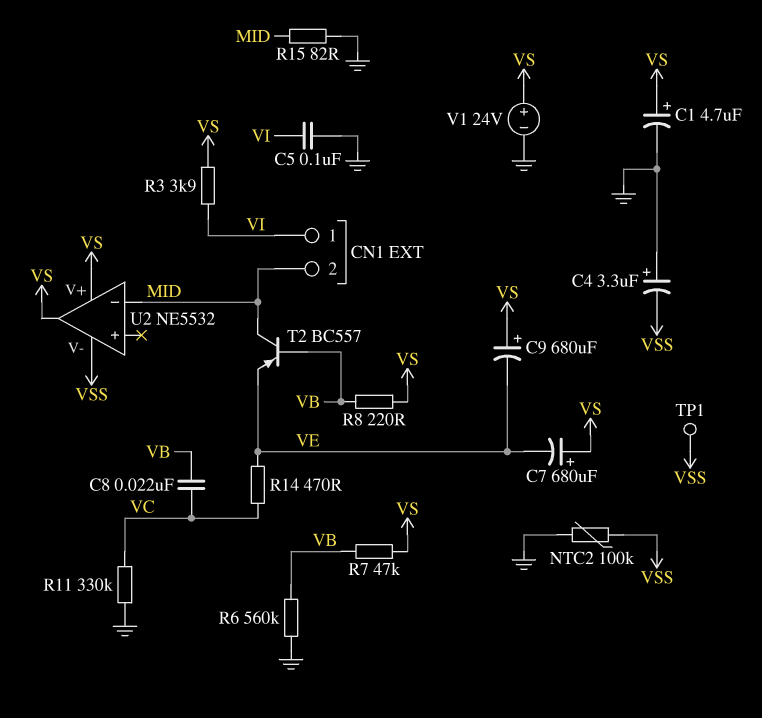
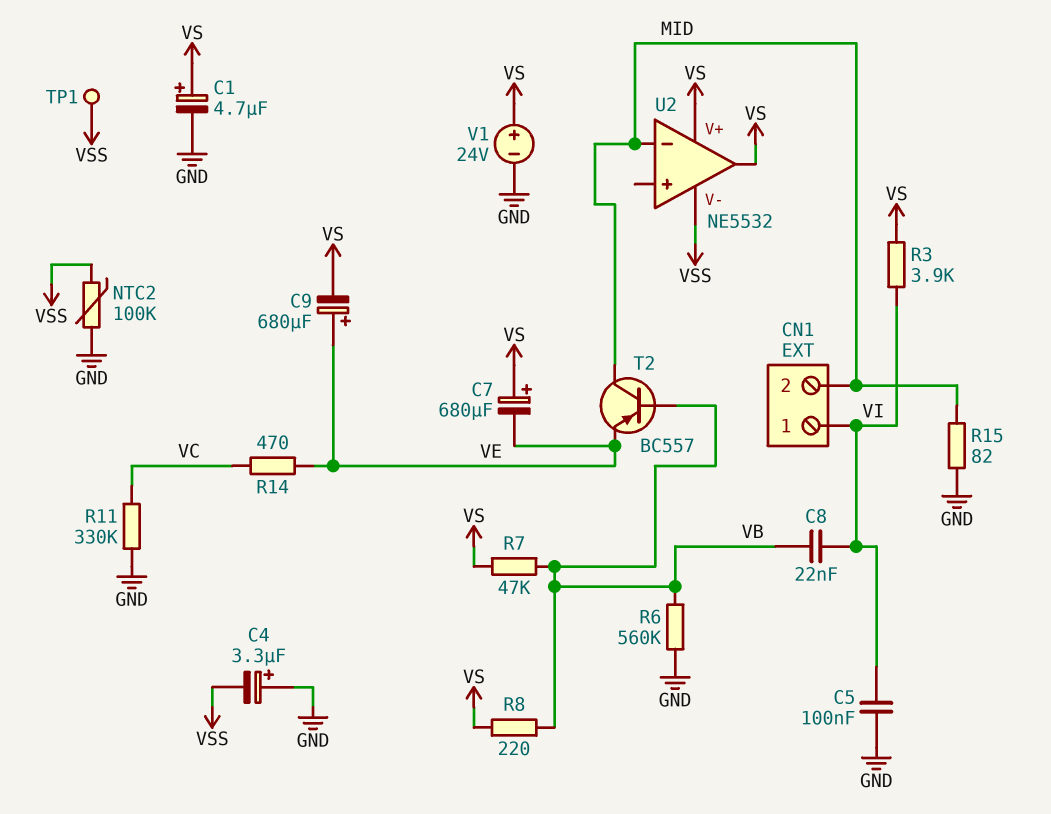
C8: 22nF (VB, VC) -> 22nF (VB, VI)
C9: 680uF (plus VS, minus VE) -> 680uF (plus VE, minus VS)

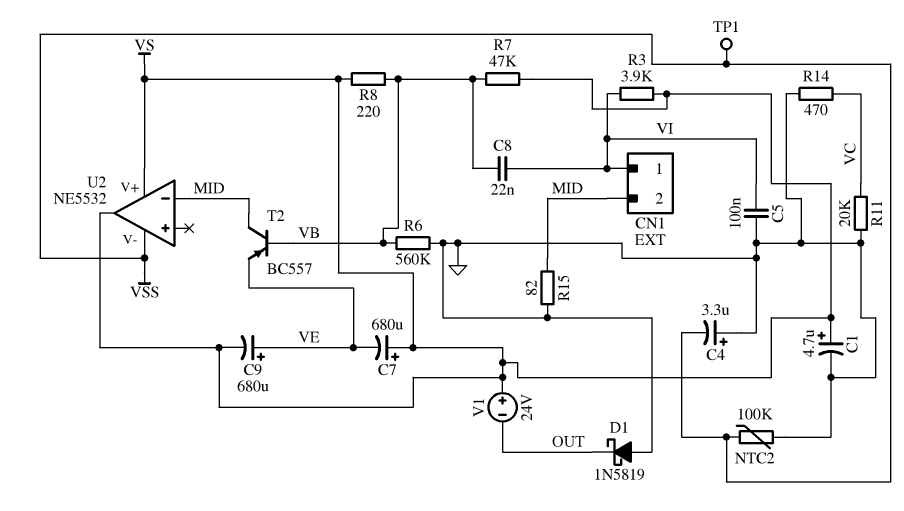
D1: none -> schottky 1N5819 (A GND, K OUT)
R11: 330k (GND, VC) -> 20k (GND, VC)
R14: 470 (VC, VE) -> 470 (GND, VC)
V1: 24V (plus VS, minus GND) -> 24V (plus VS, minus OUT)

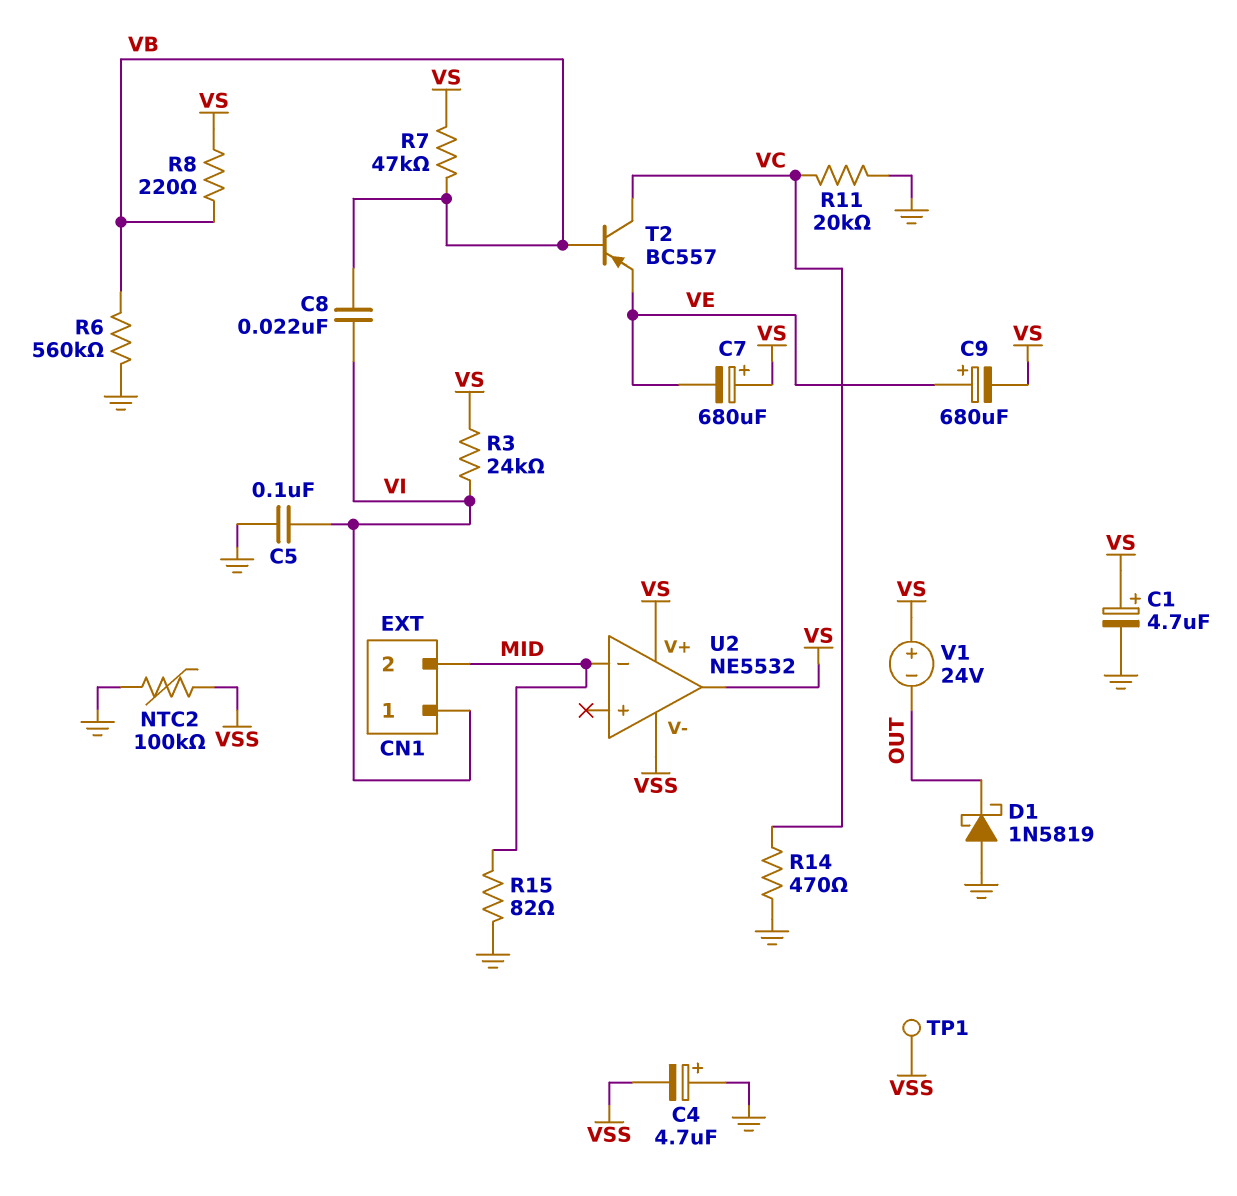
C4: 3.3uF (plus GND, minus VSS) -> 4.7uF (plus GND, minus VSS)
R3: 3.9k (VI, VS) -> 24k (VI, VS)
T2: PNP BC557 (B VB, C MID, E VE) -> PNP BC557 (B VB, C VC, E VE)

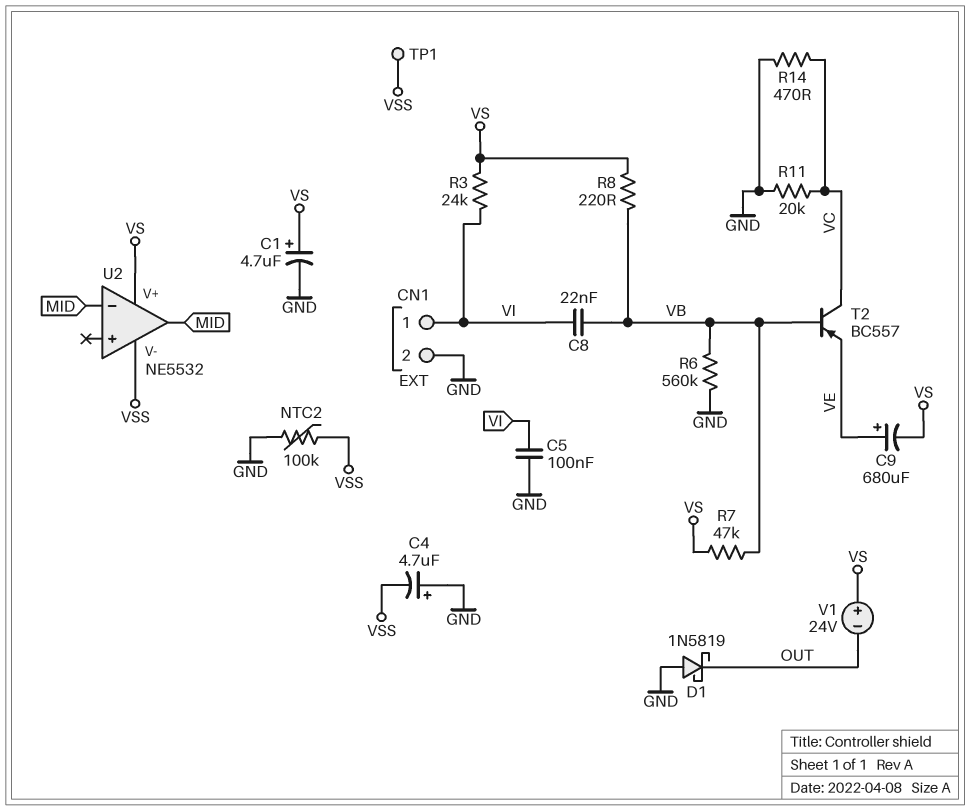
C7: 680uF (plus VS, minus VE) -> none
CN1 pin 2: MID -> GND
R15: 82 (GND, MID) -> none
U2 pin out: VS -> MID

